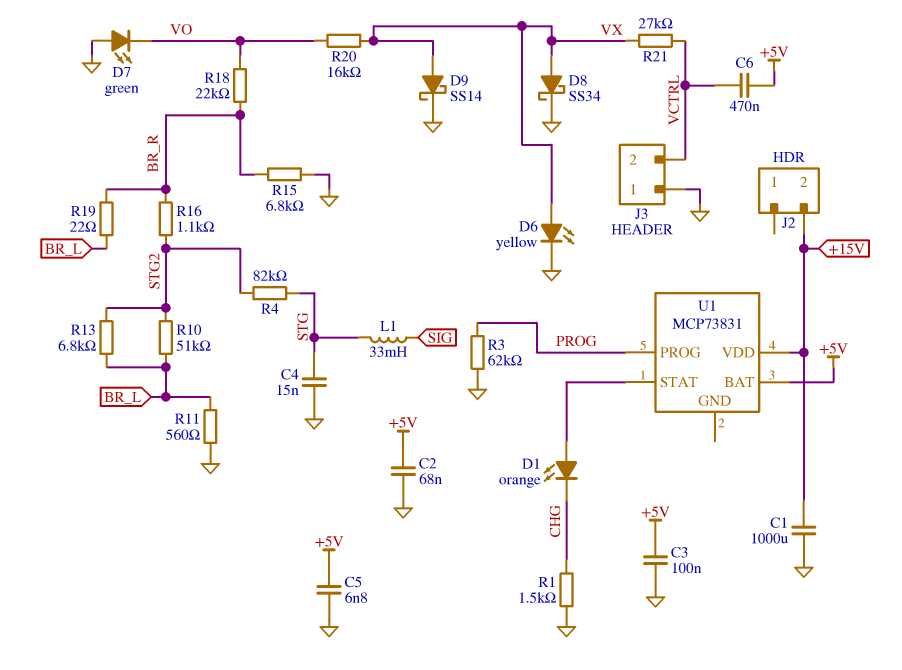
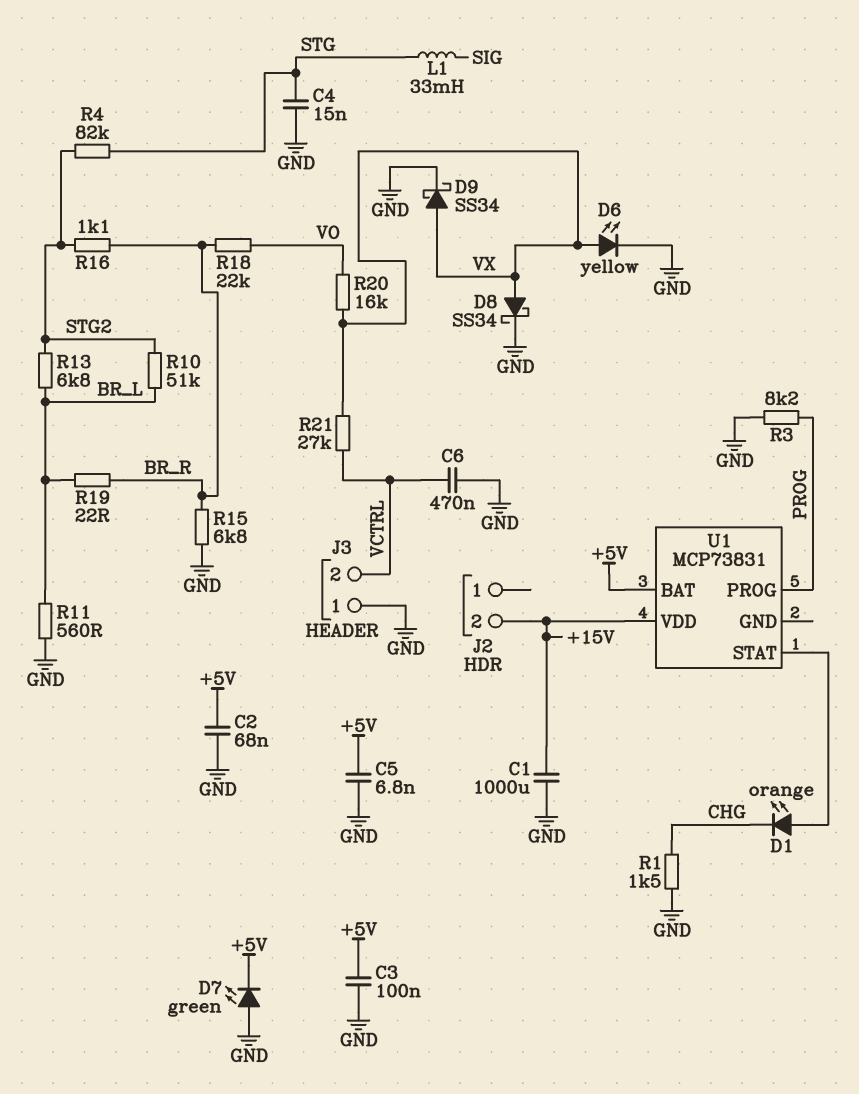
C6: 470nF (+5V, VCTRL) -> 470nF (GND, VCTRL)
D7: LED green (A GND, K VO) -> LED green (A GND, K +5V)
D9: schottky SS14 (A VX, K GND) -> schottky SS34 (A VX, K GND)
R3: 62k (GND, PROG) -> 8.2k (GND, PROG)

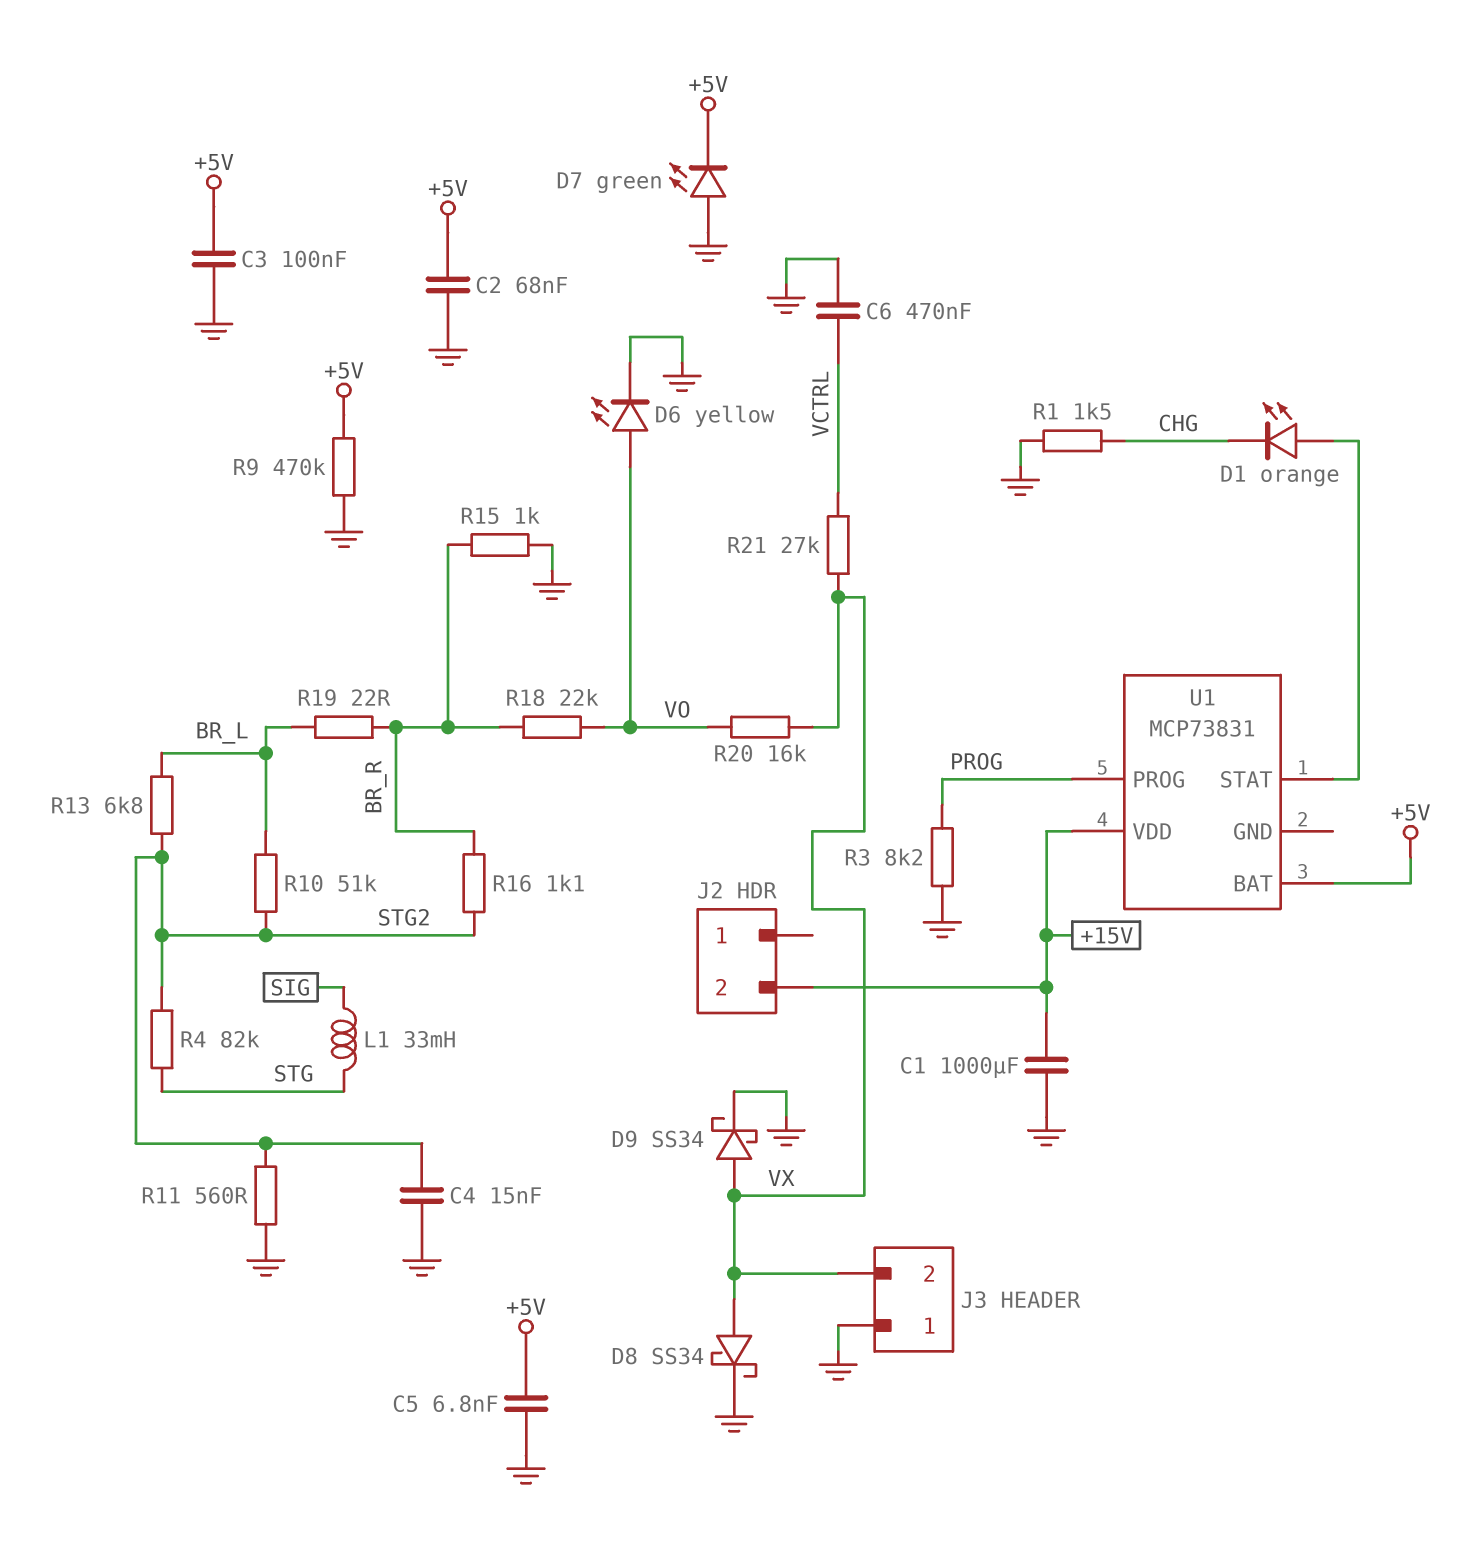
C4: 15nF (GND, STG) -> 15nF (GND, STG2)
D6: LED yellow (A VX, K GND) -> LED yellow (A VO, K GND)
J3 pin 2: VCTRL -> VX
R9: none -> 470k (+5V, GND)
R11: 560 (BR_L, GND) -> 560 (GND, STG2)
R15: 6.8k (BR_R, GND) -> 1k (BR_R, GND)

